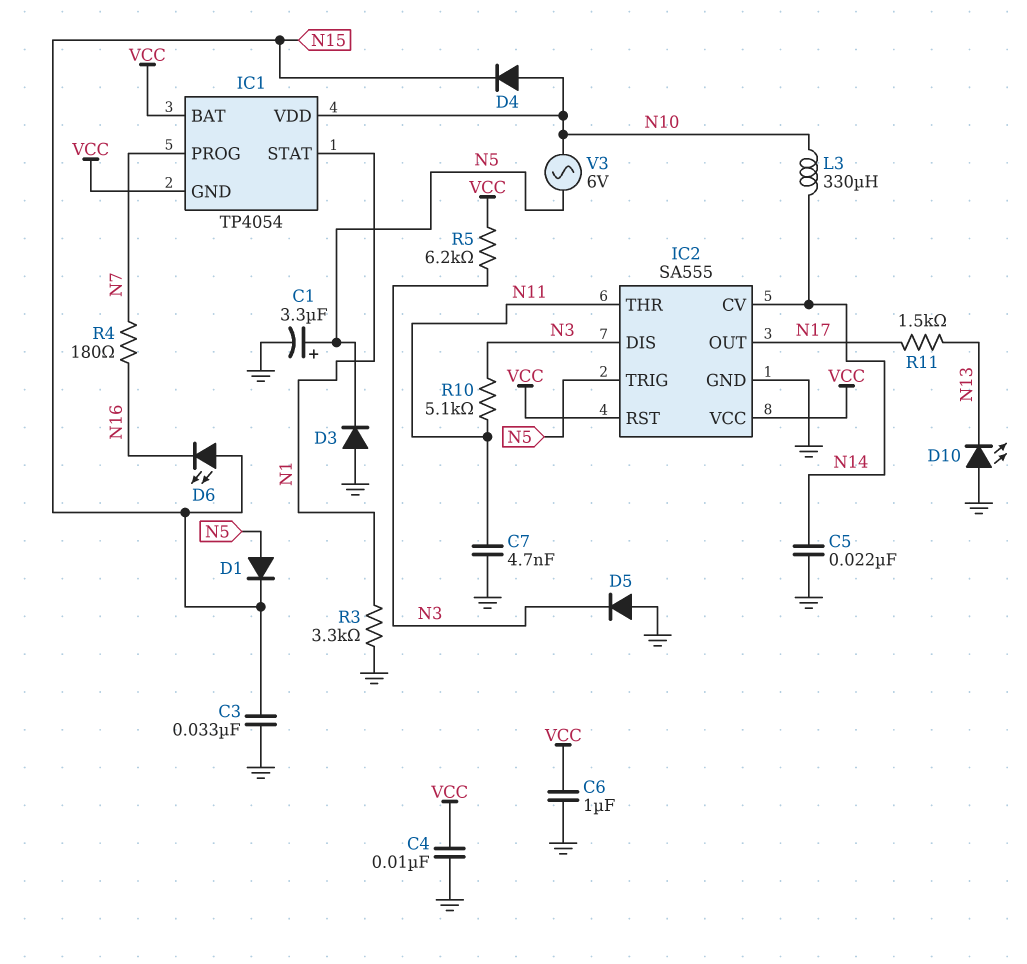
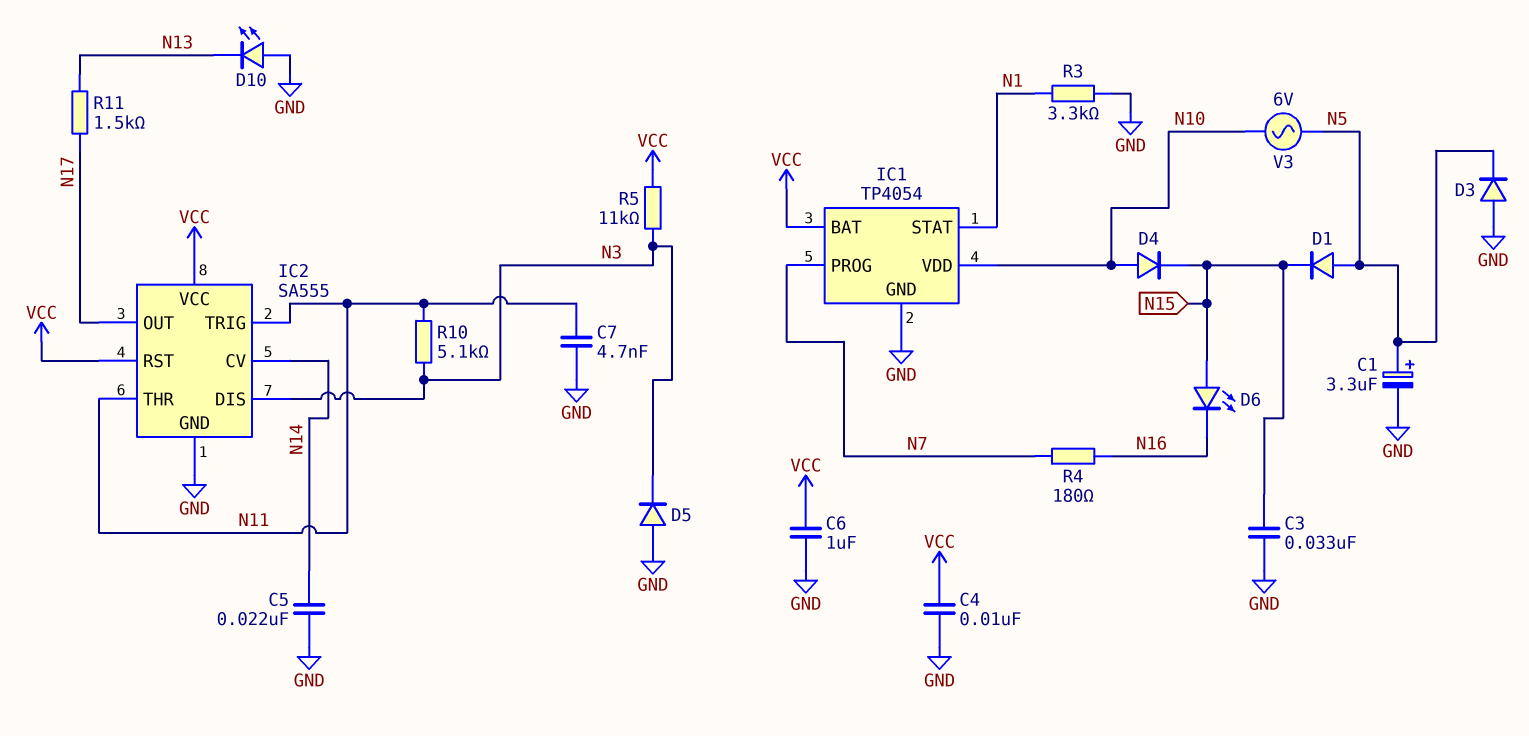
IC1 pin GND: VCC -> GND
IC2 pin TRIG: N5 -> N11
L3: 330uH (N10, N14) -> none
R5: 6.2k (N3, VCC) -> 11k (N3, VCC)

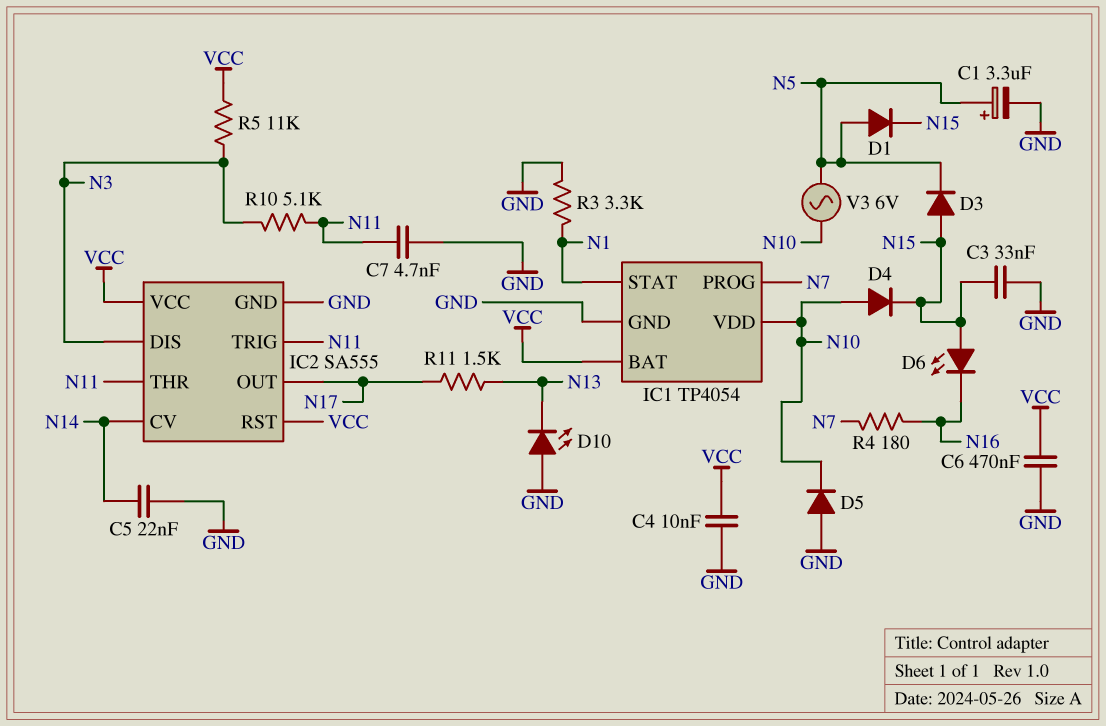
C6: 1uF (GND, VCC) -> 470nF (GND, VCC)
D3: diode (A GND, K N5) -> diode (A N15, K N5)
D5: diode (A GND, K N3) -> diode (A GND, K N10)

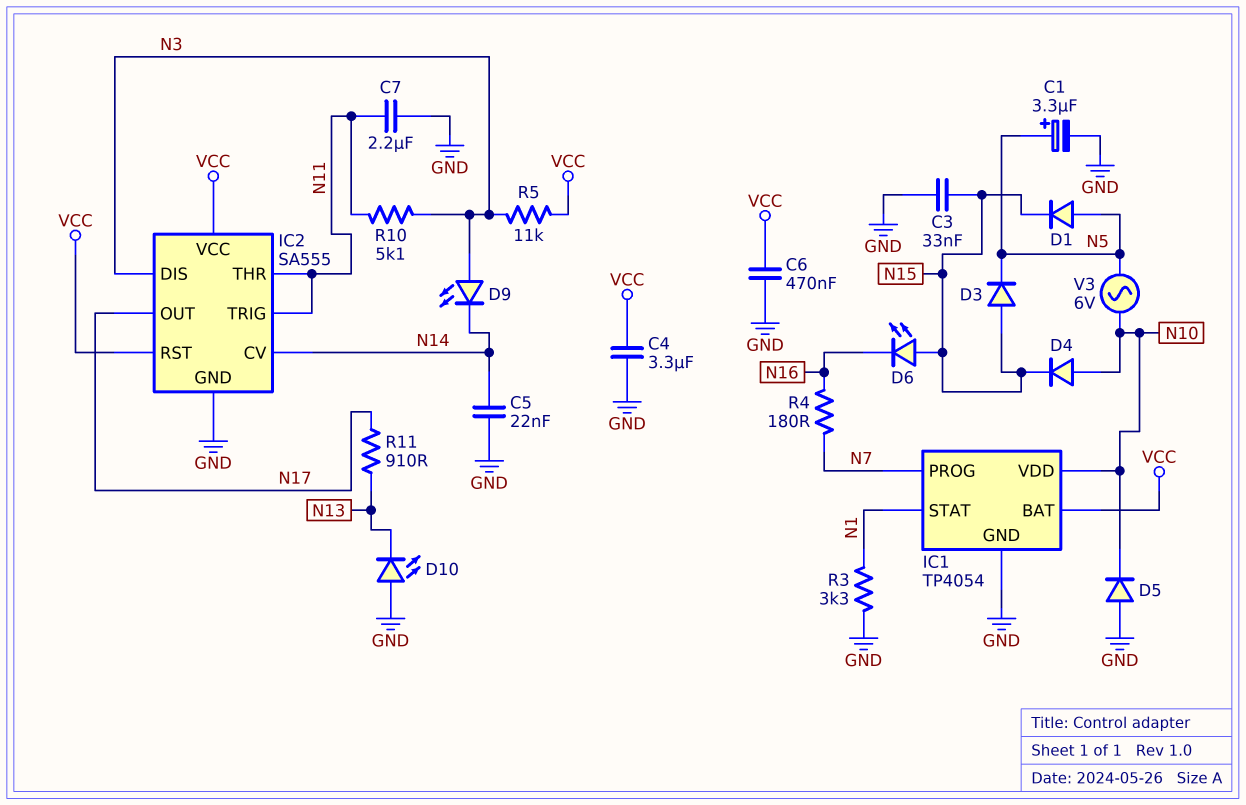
C4: 10nF (GND, VCC) -> 3.3uF (GND, VCC)
C7: 4.7nF (GND, N11) -> 2.2uF (GND, N11)
D9: none -> LED (A N3, K N14)
R11: 1.5k (N13, N17) -> 910 (N13, N17)

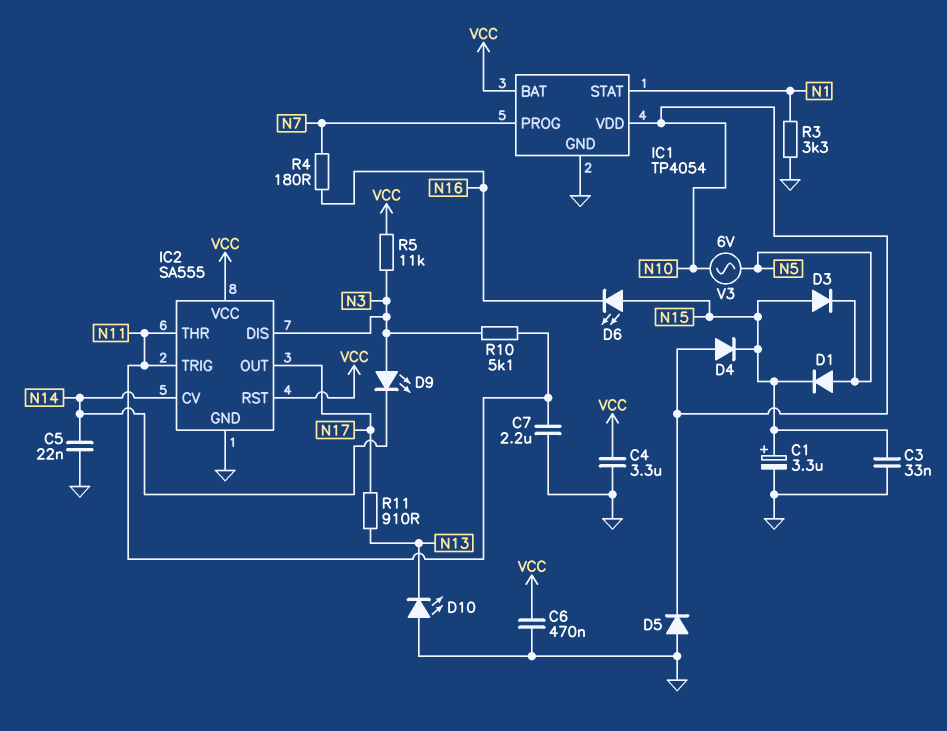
C1: 3.3uF (plus N5, minus GND) -> 3.3uF (plus N15, minus GND)

